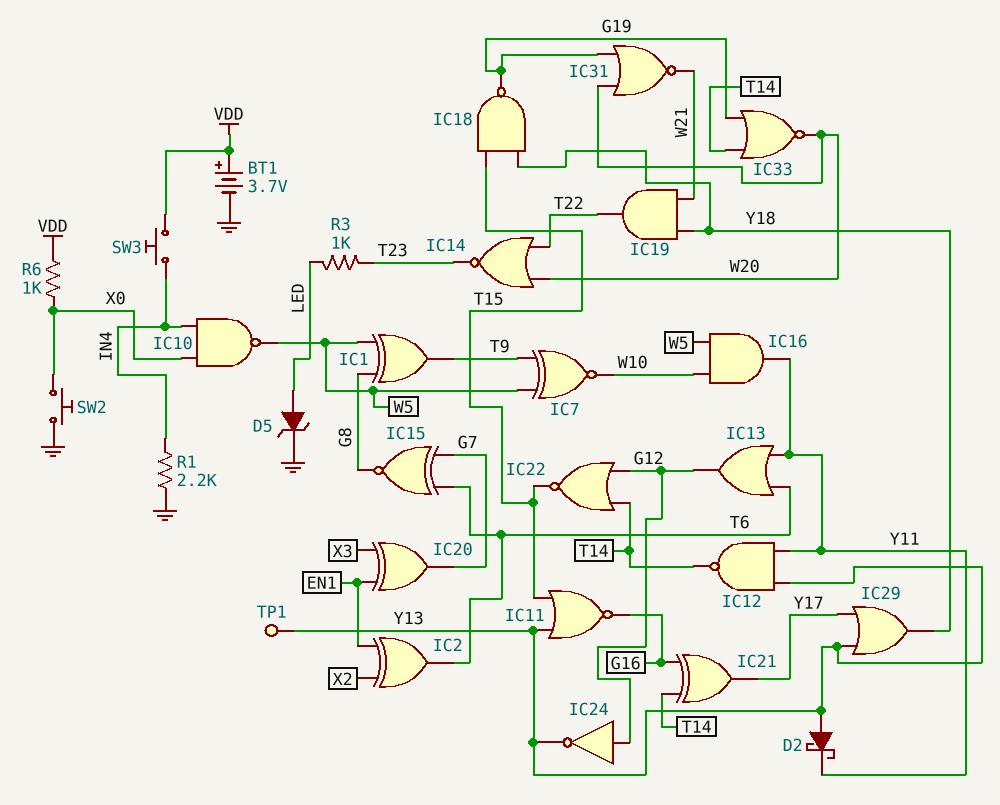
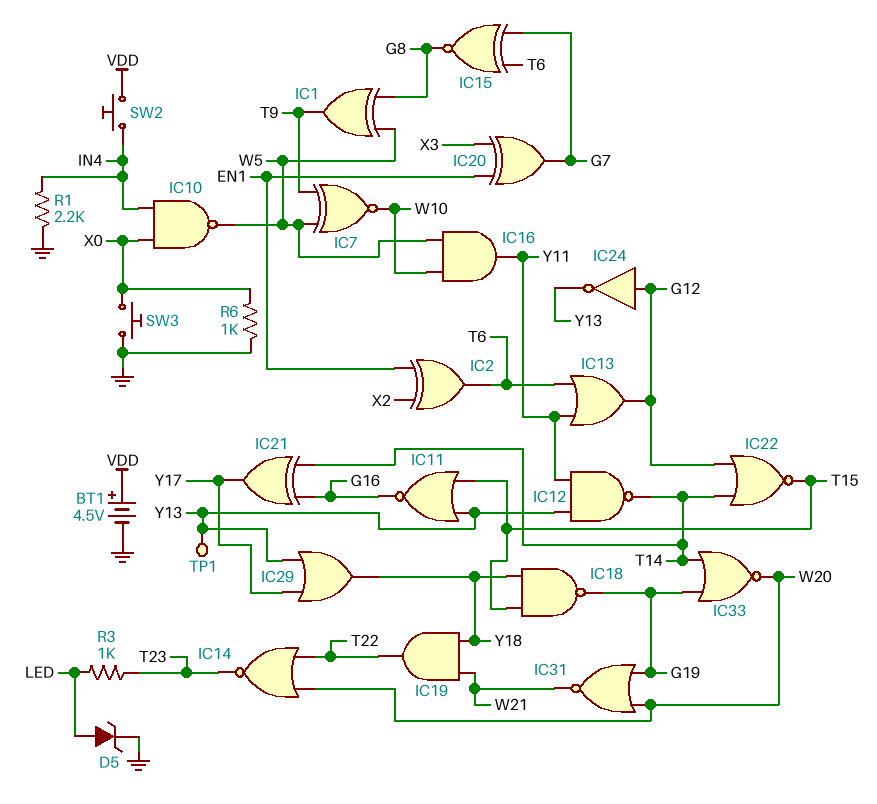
BT1: 3.7V (plus VDD, minus GND) -> 4.5V (plus VDD, minus GND)
D2: schottky (A Y13, K Y11) -> none
R6: 1k (VDD, X0) -> 1k (GND, X0)
SW2: button (GND, X0) -> button (IN4, VDD)
SW3: button (IN4, VDD) -> button (GND, X0)

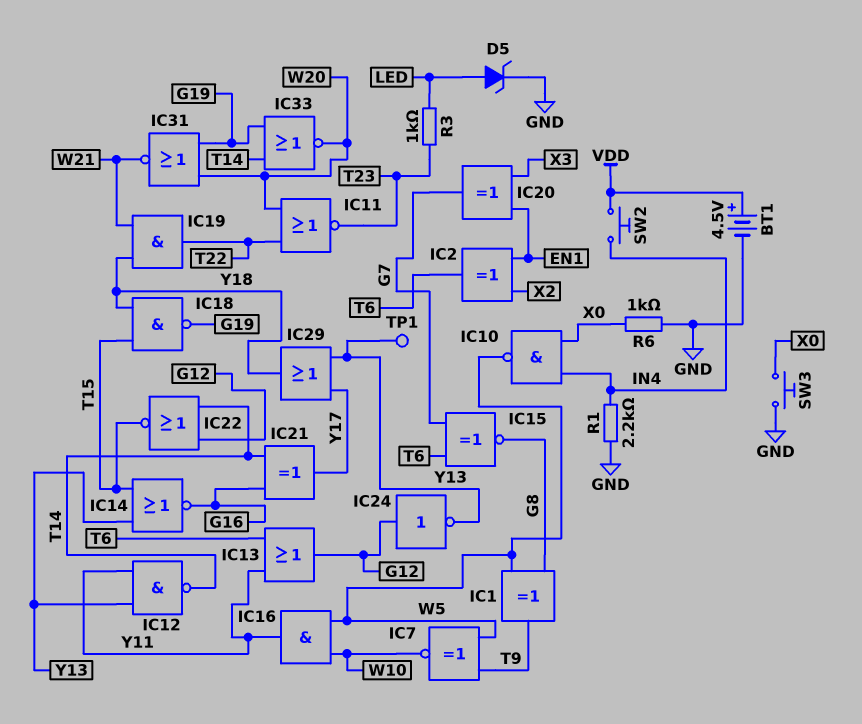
IC11: NOR (in T15, in Y13, out G16) -> NOR (in T22, in W20, out T23)
IC14: NOR (in T22, in W20, out T23) -> NOR (in T15, in Y13, out G16)

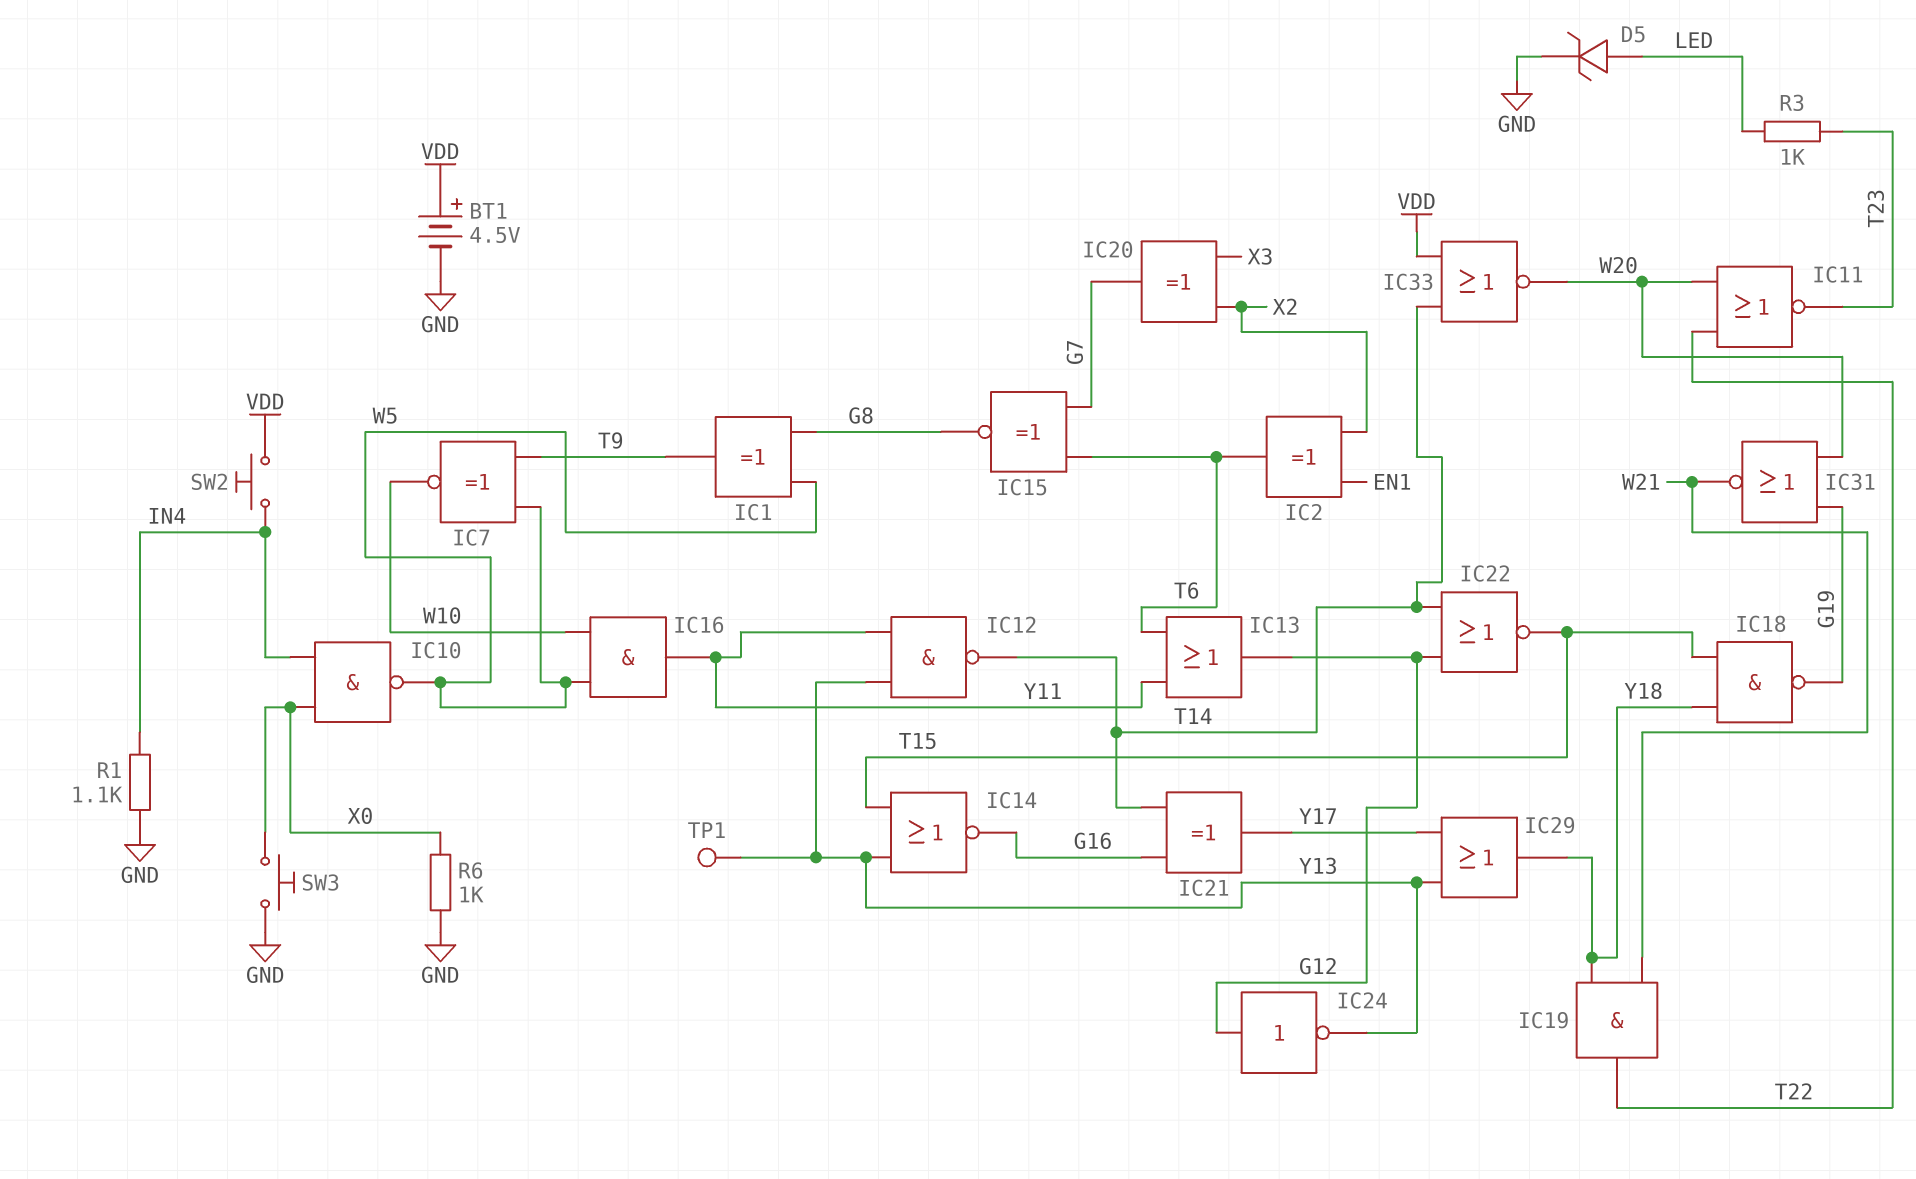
IC20: XOR (in EN1, in X3, out G7) -> XOR (in X2, in X3, out G7)
IC33: NOR (in G19, in T14, out W20) -> NOR (in T14, in VDD, out W20)
R1: 2.2k (GND, IN4) -> 1.1k (GND, IN4)

